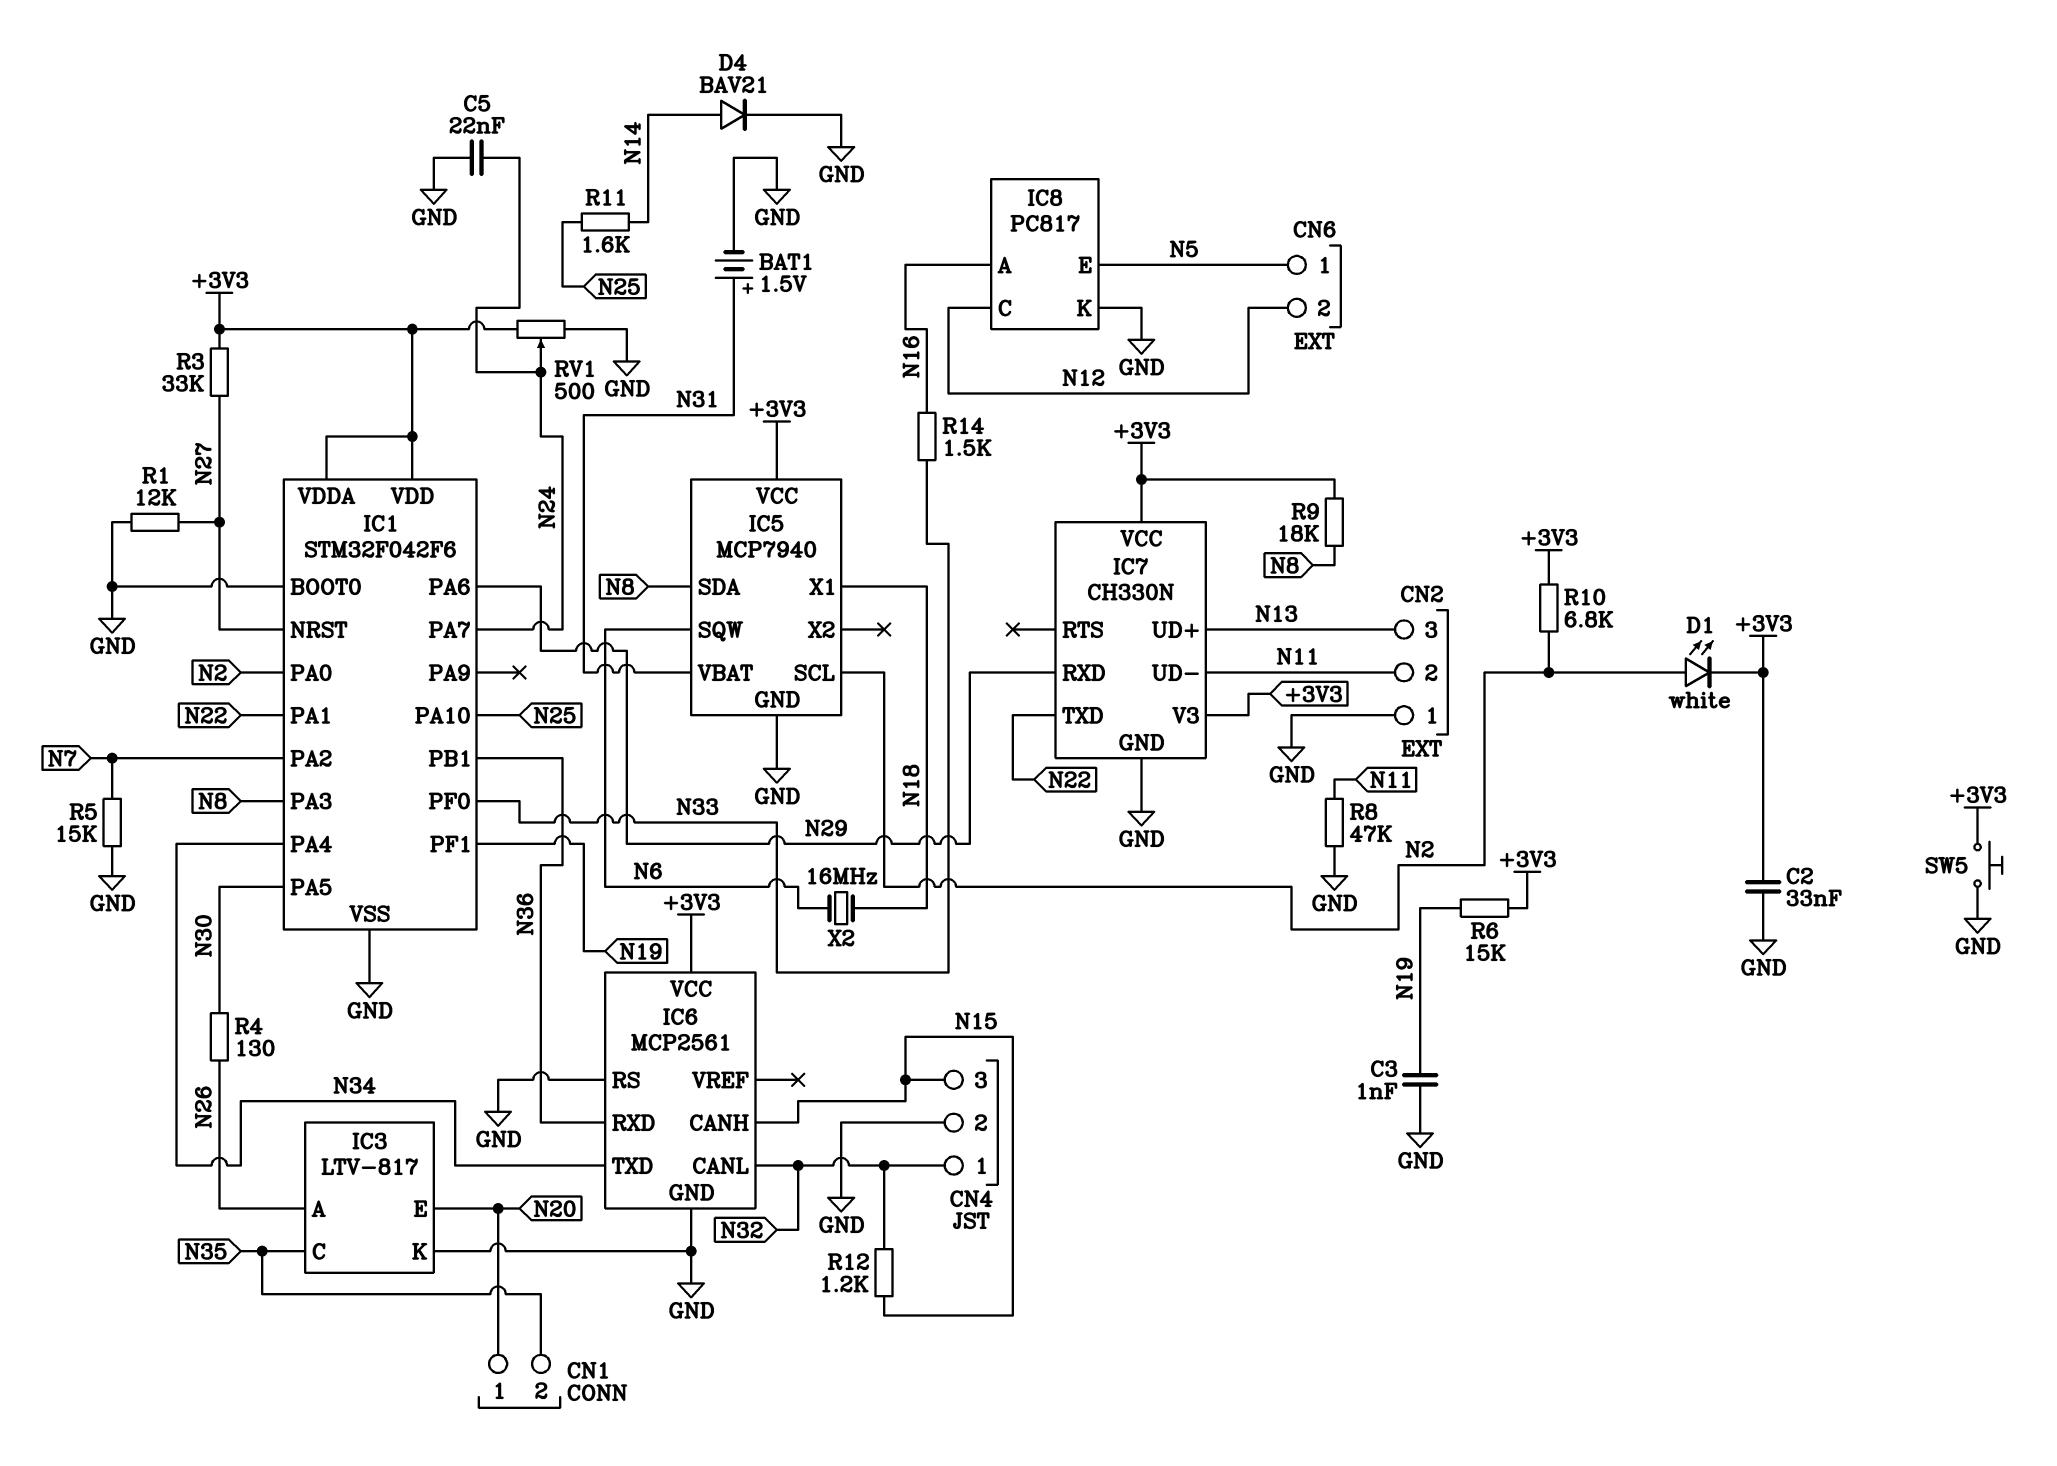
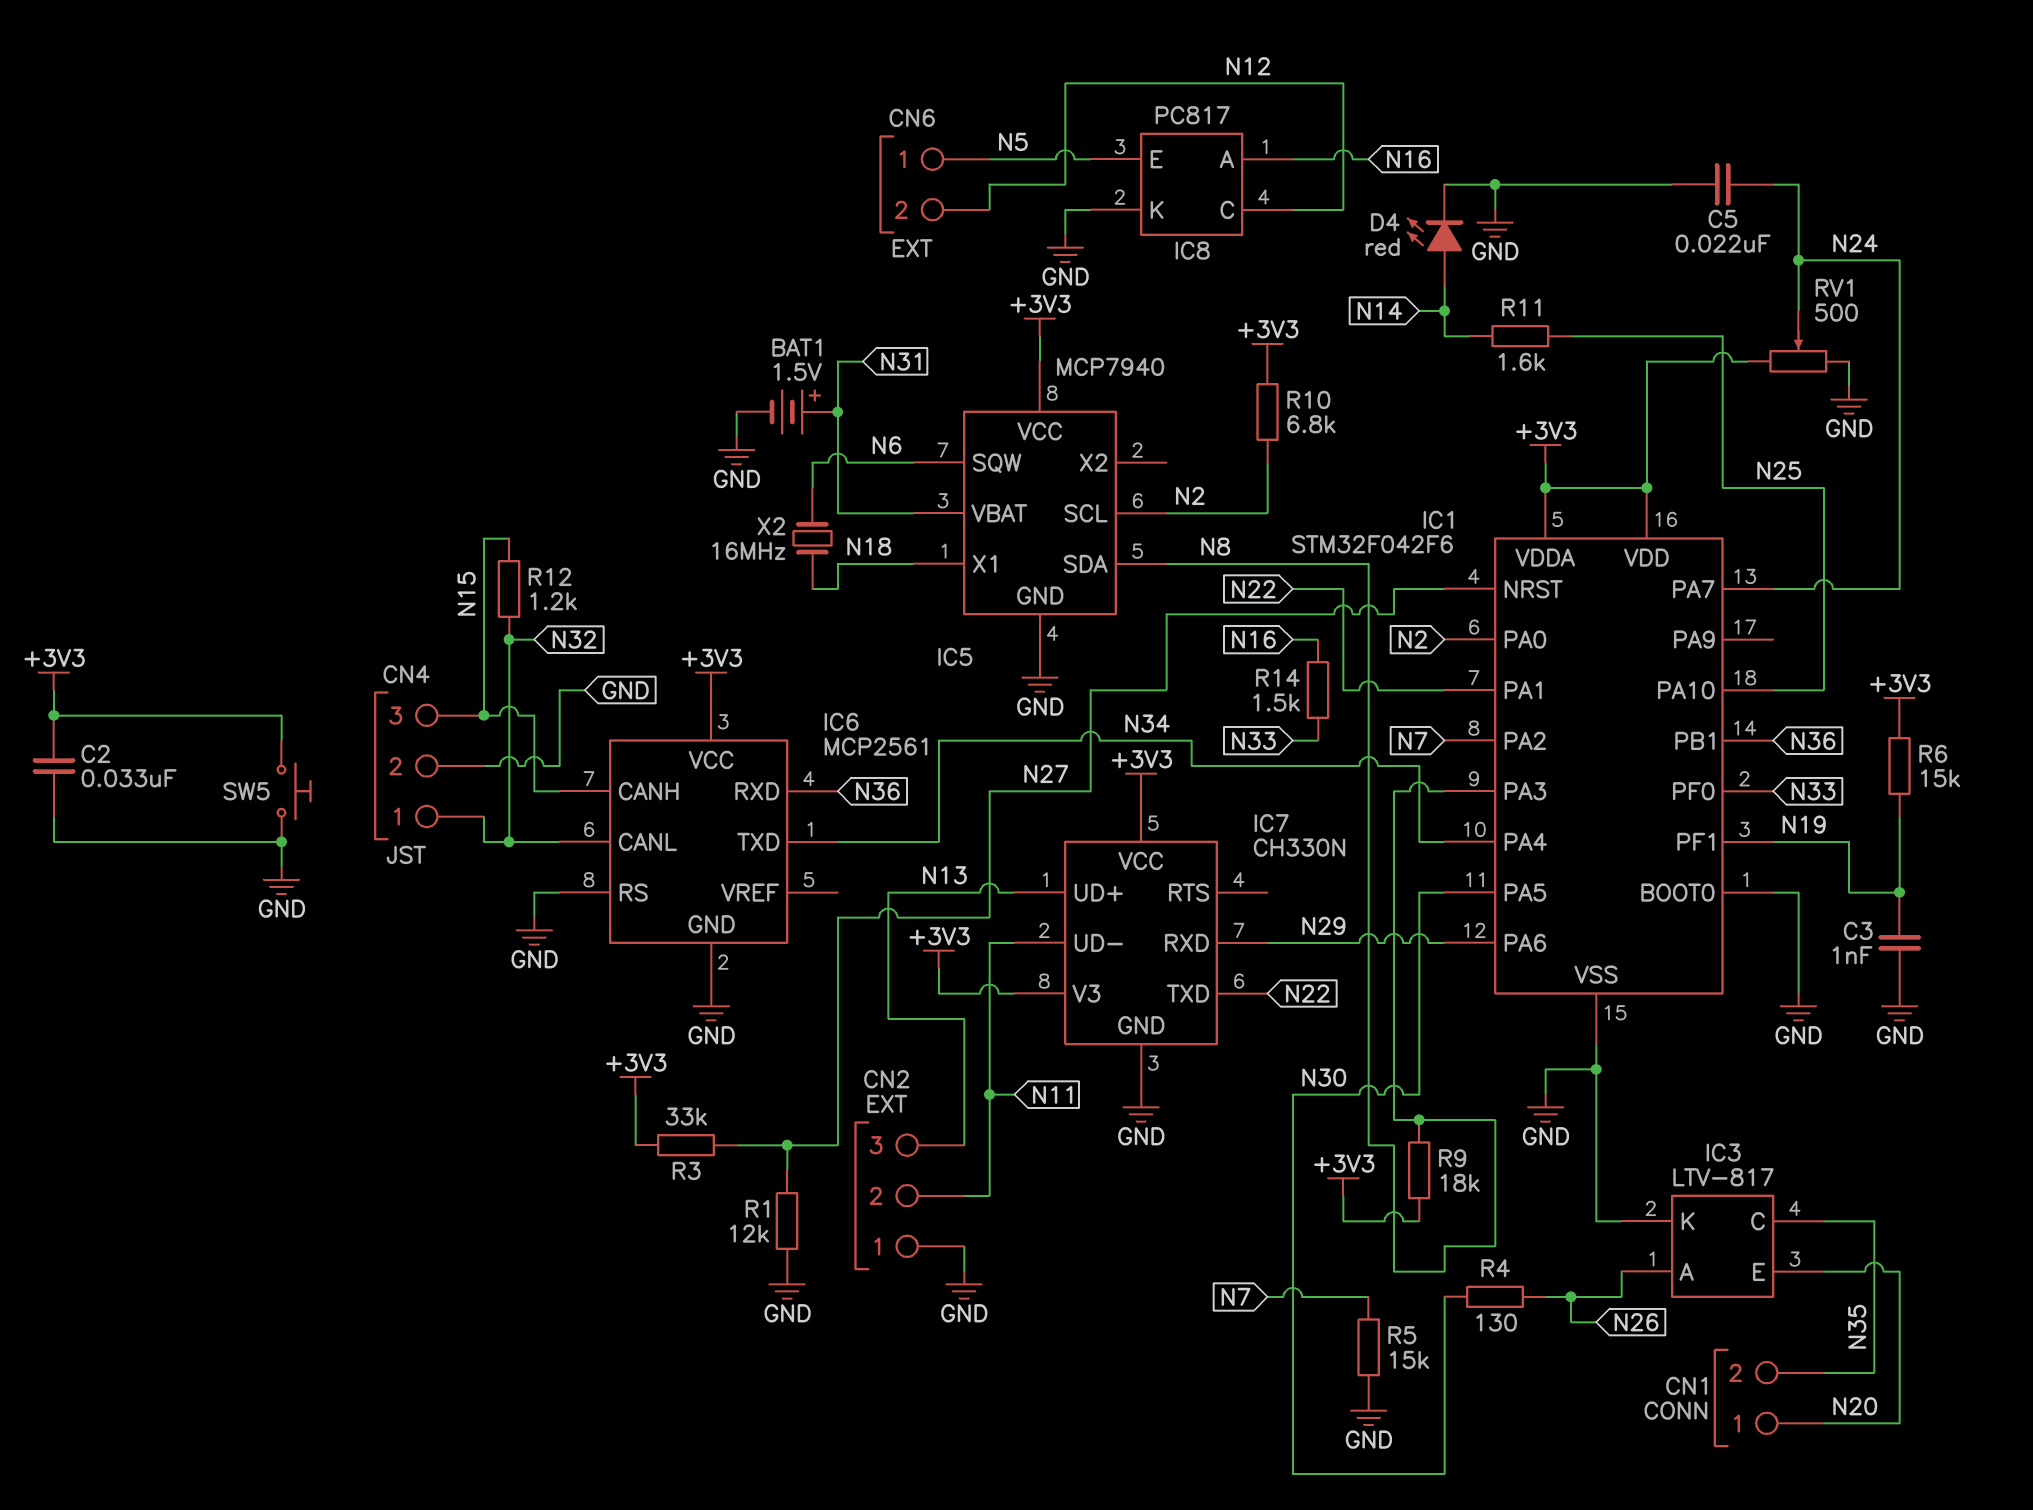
D1: LED white (A N2, K +3V3) -> none
D4: diode BAV21 (A N14, K GND) -> LED red (A N14, K GND)
R8: 47k (GND, N11) -> none

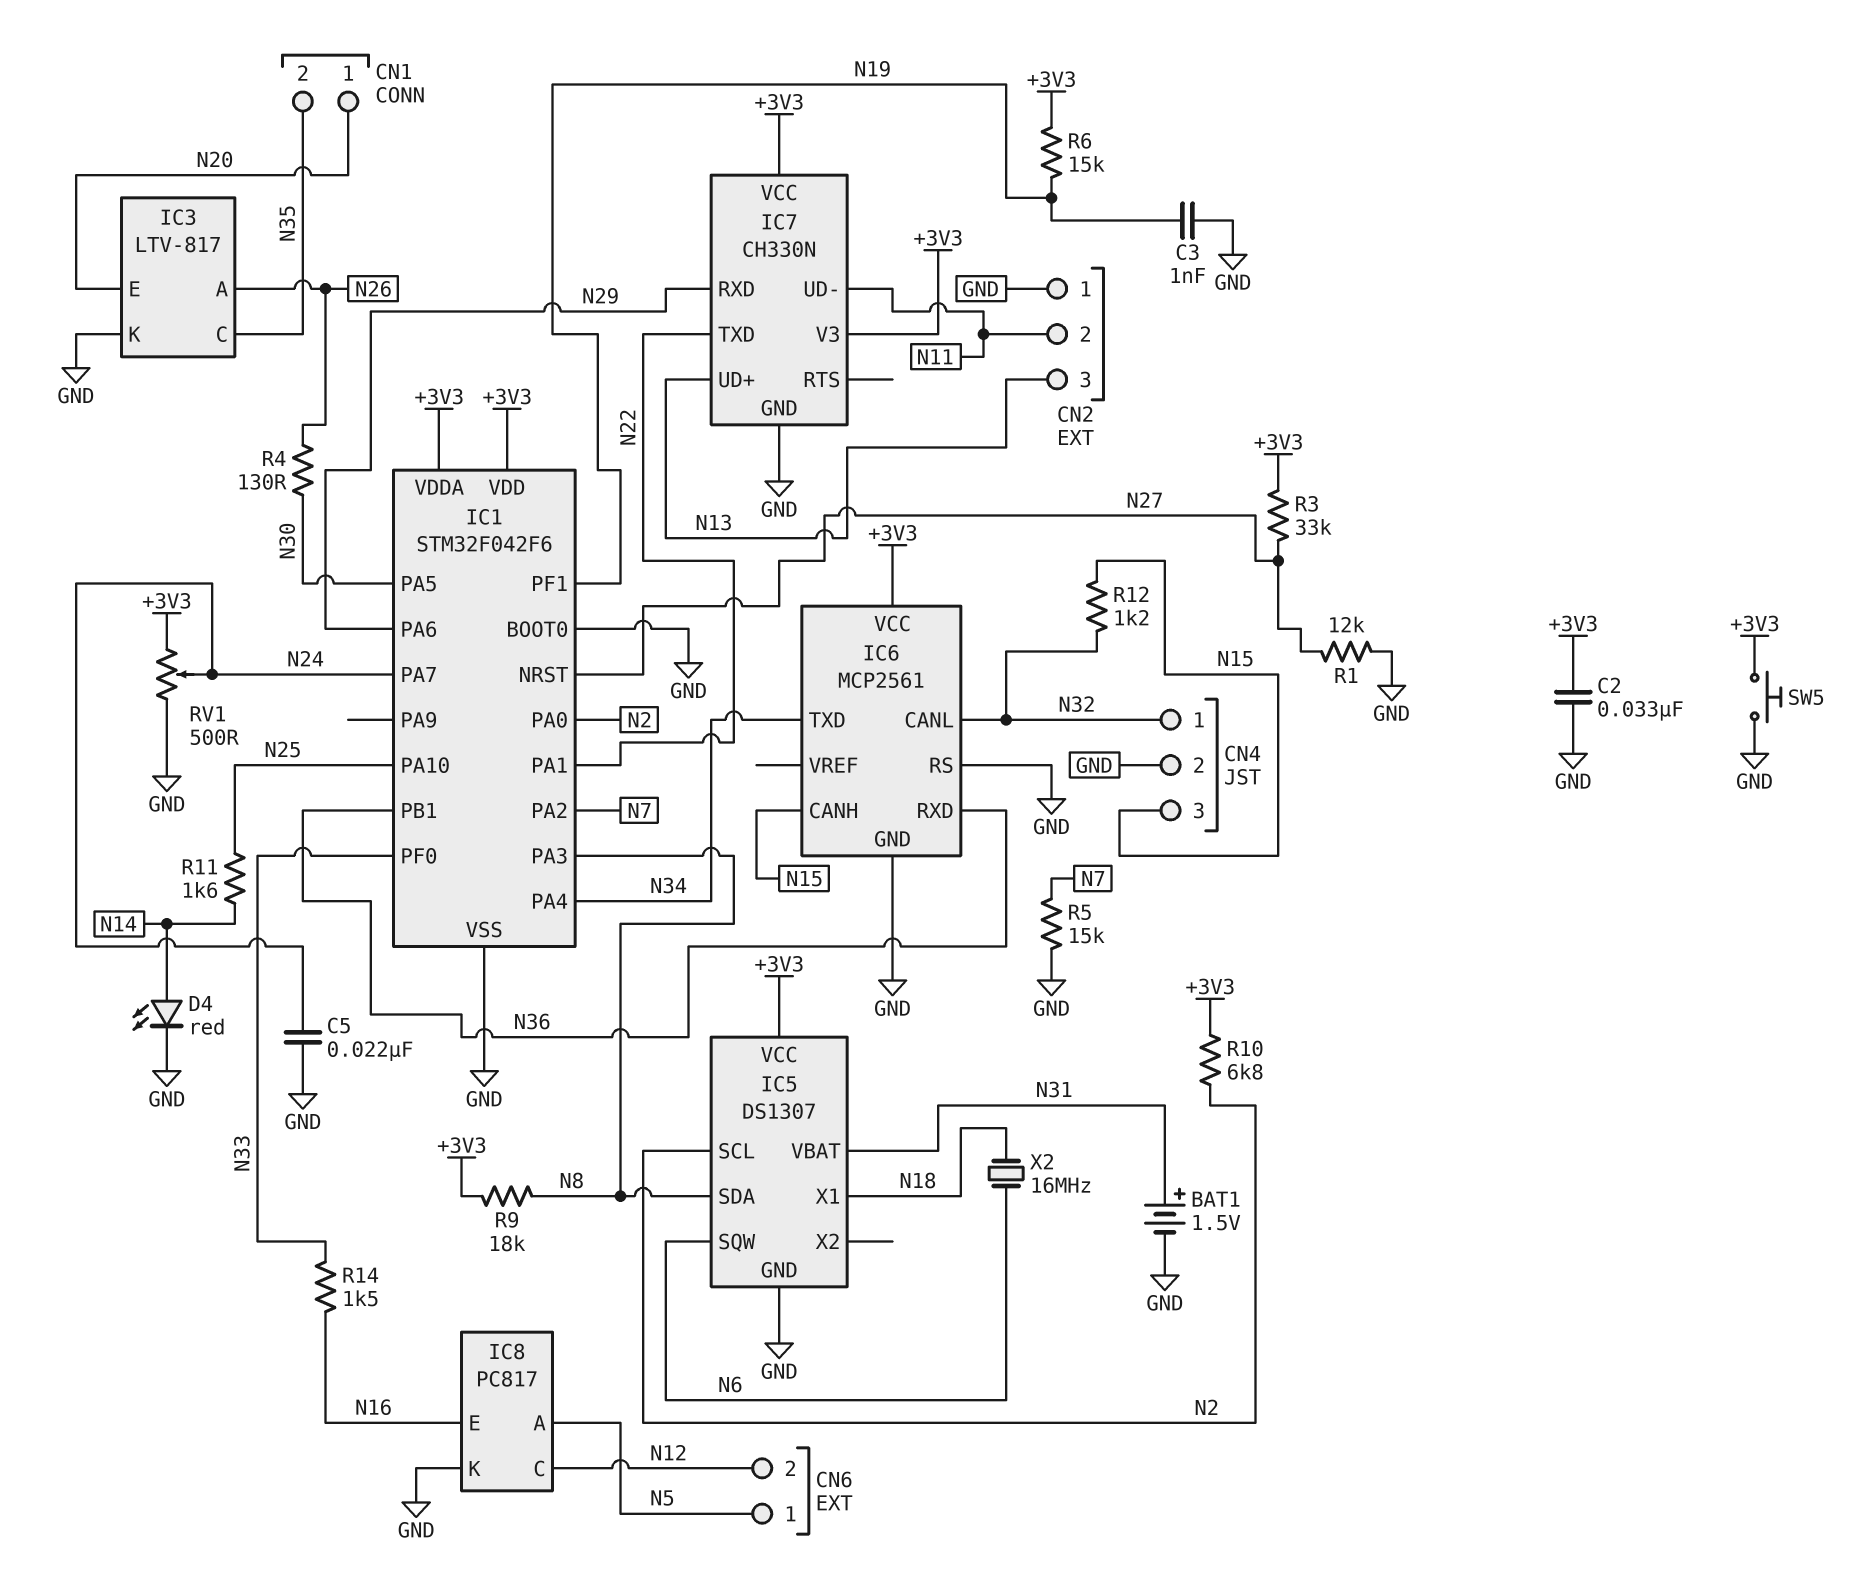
IC5: MCP7940 -> DS1307
IC8 pin A: N16 -> N5
IC8 pin E: N5 -> N16

